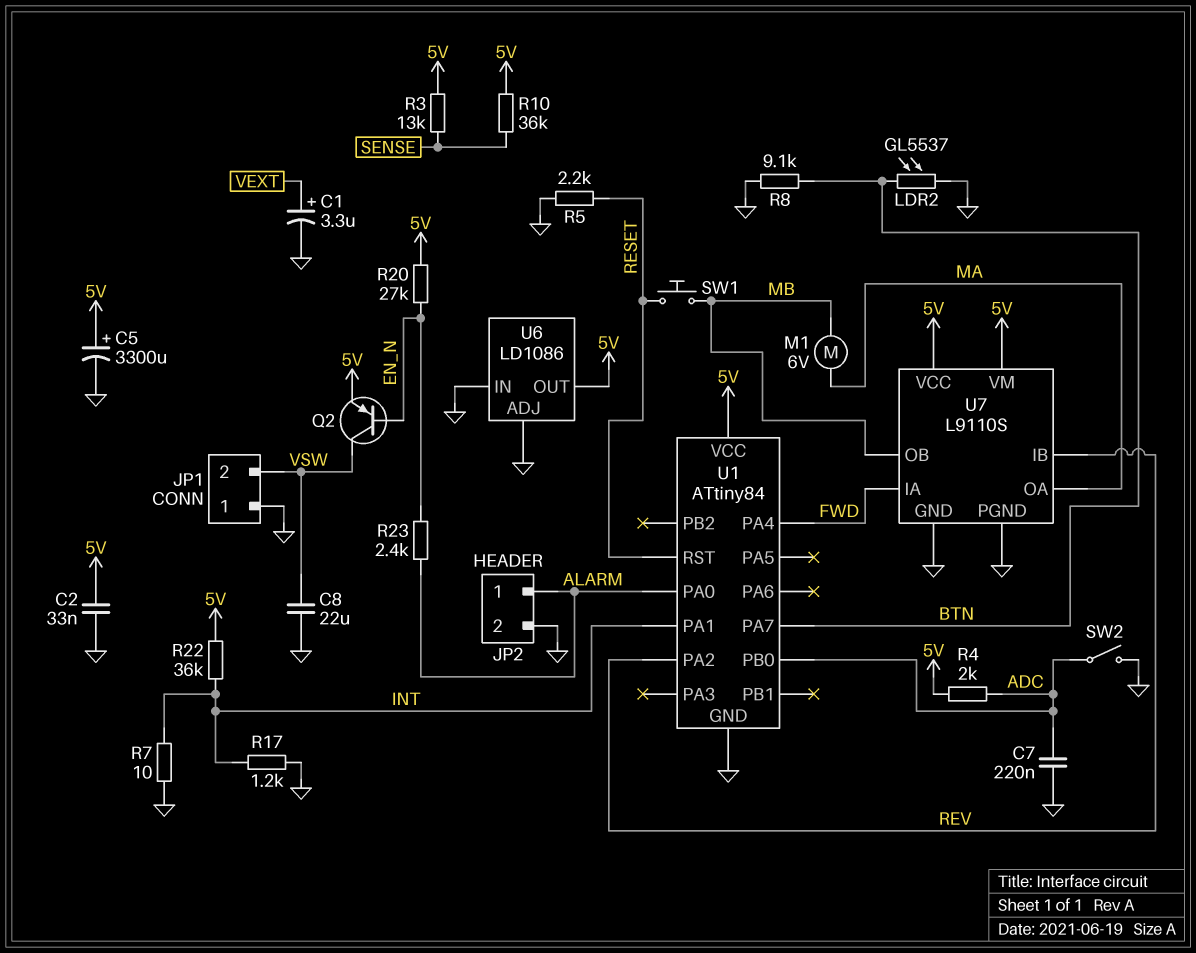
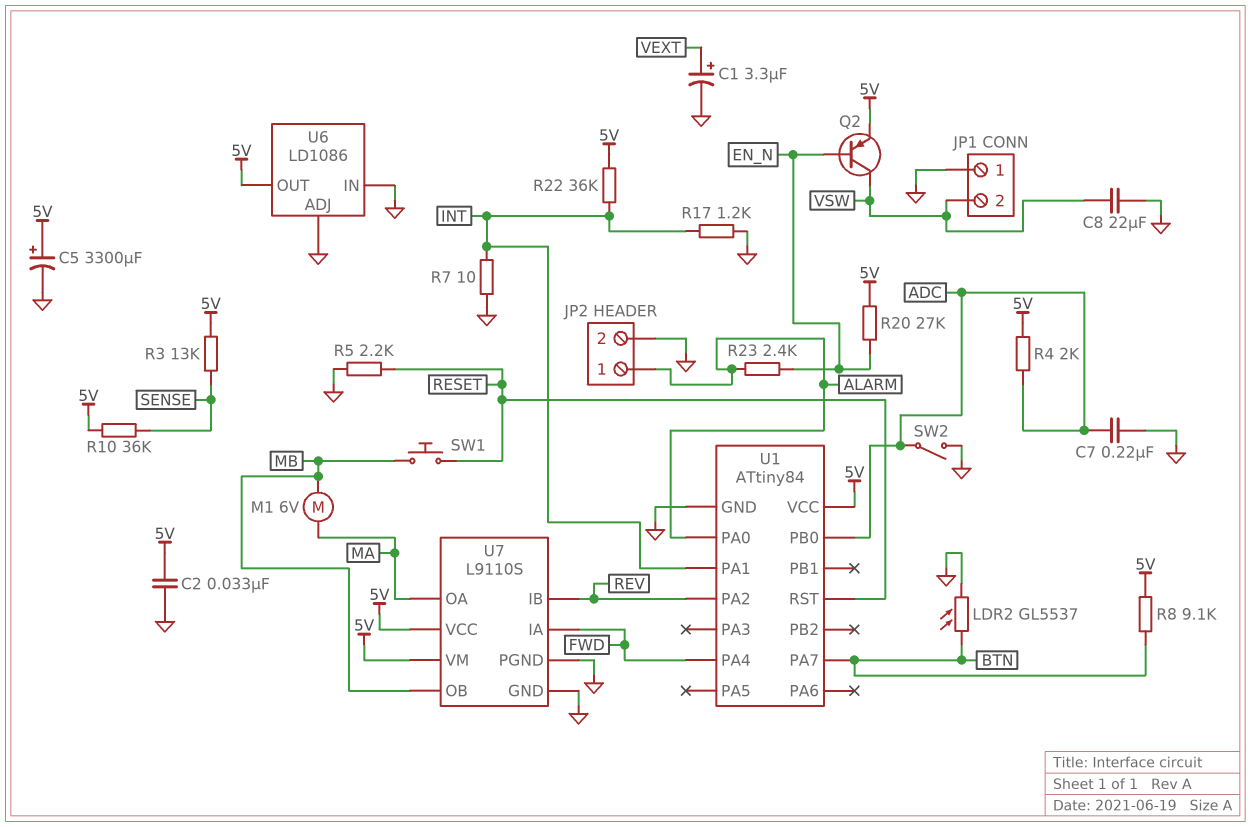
R8: 9.1k (BTN, GND) -> 9.1k (5V, BTN)

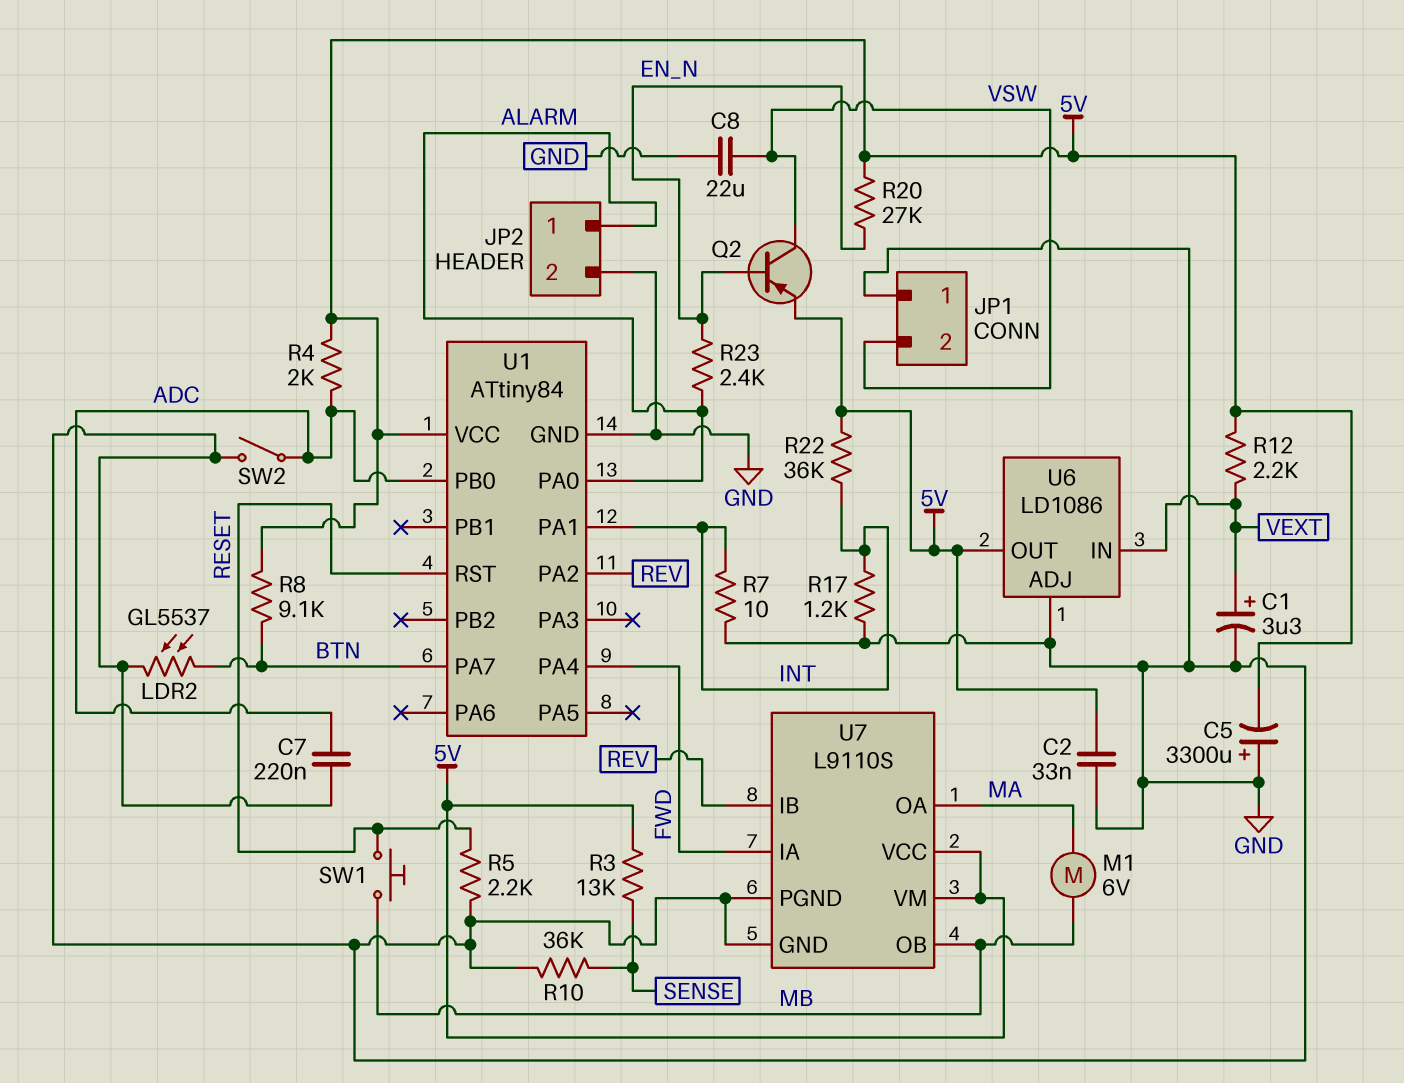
C5: 3300uF (plus 5V, minus GND) -> 3300uF (plus GND, minus 5V)
R10: 36k (5V, SENSE) -> 36k (GND, SENSE)
R12: none -> 2.2k (5V, VEXT)
U6 pin IN: GND -> VEXT

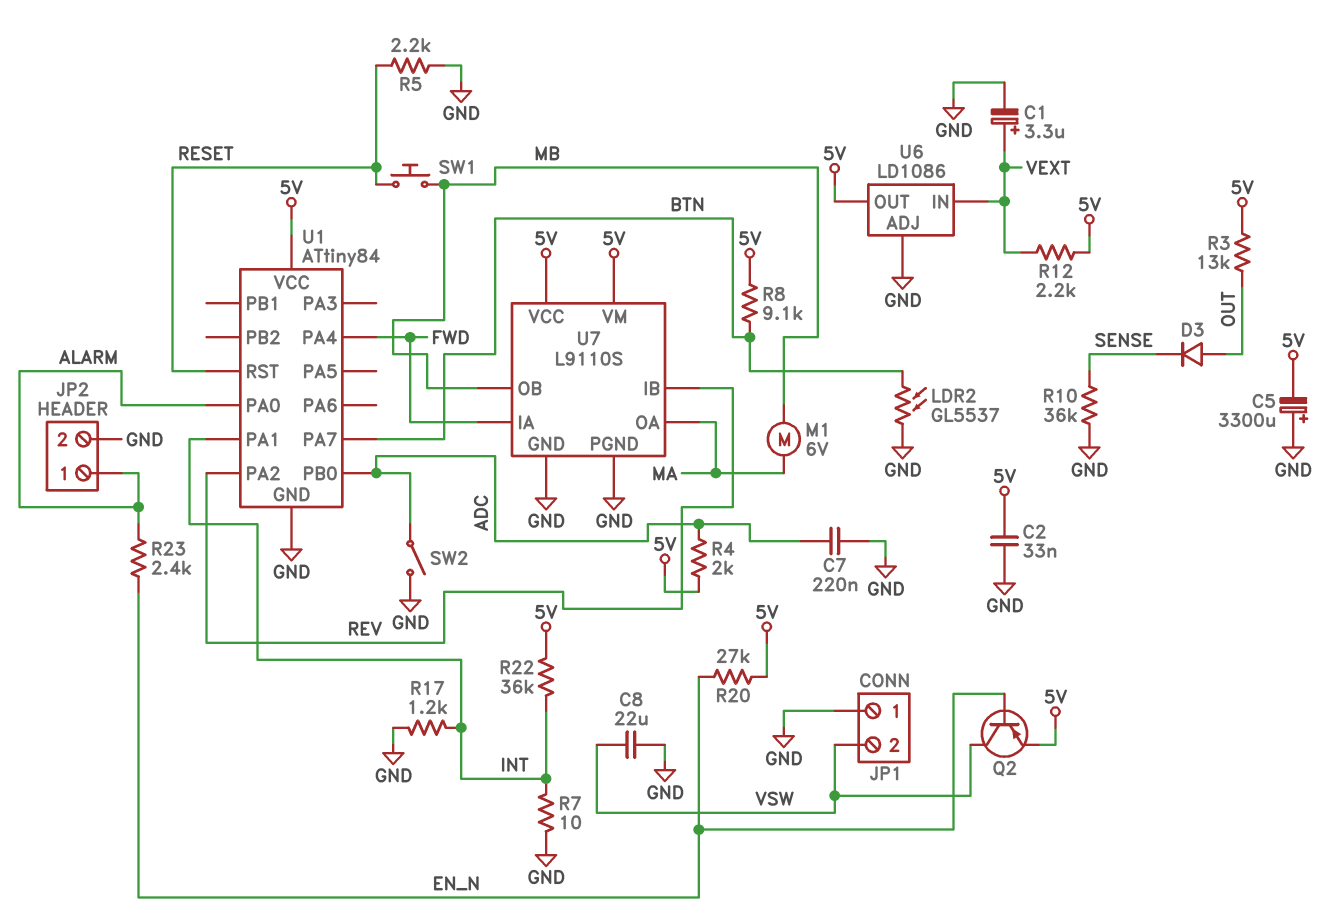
D3: none -> diode (A OUT, K SENSE)
R3: 13k (5V, SENSE) -> 13k (5V, OUT)

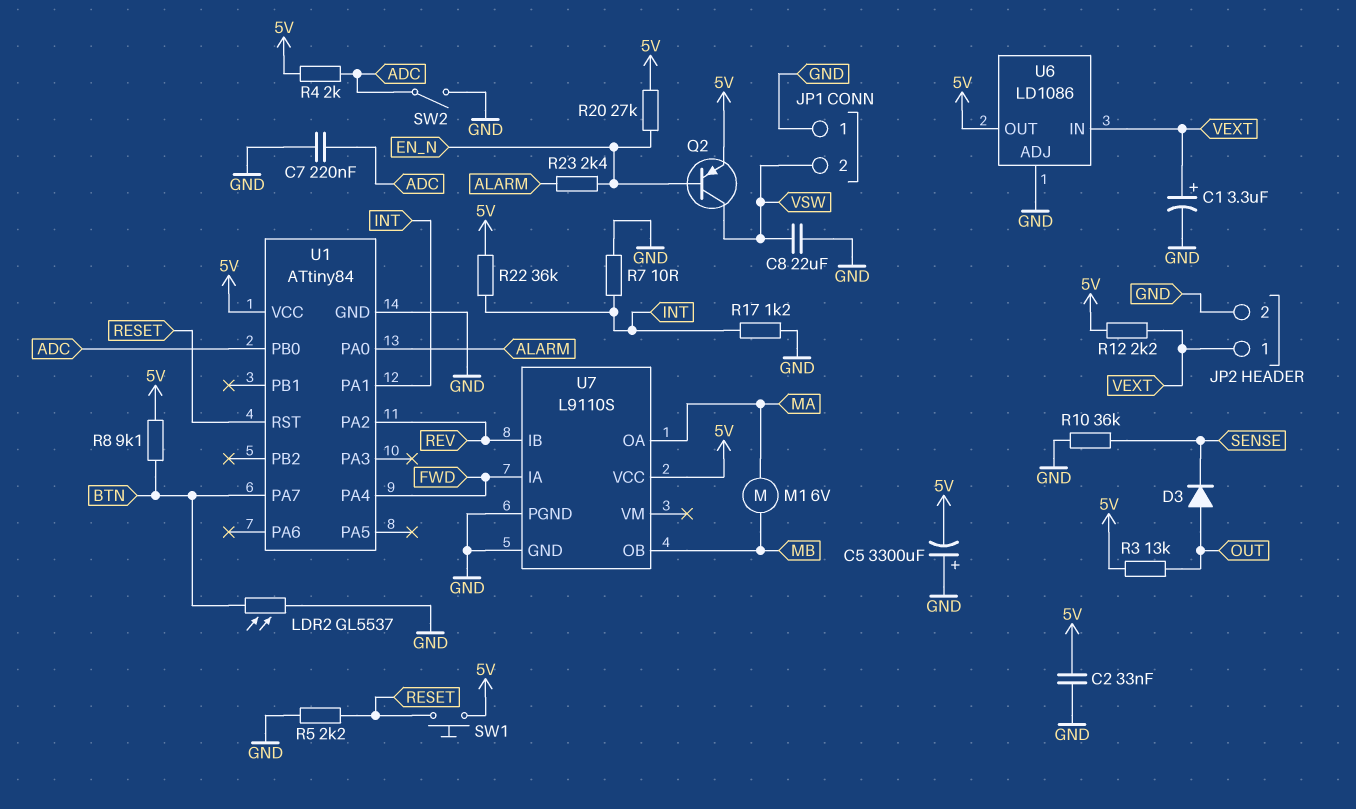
JP2 pin 1: ALARM -> VEXT
SW1: button (MB, RESET) -> button (5V, RESET)
U7 pin VM: 5V -> none

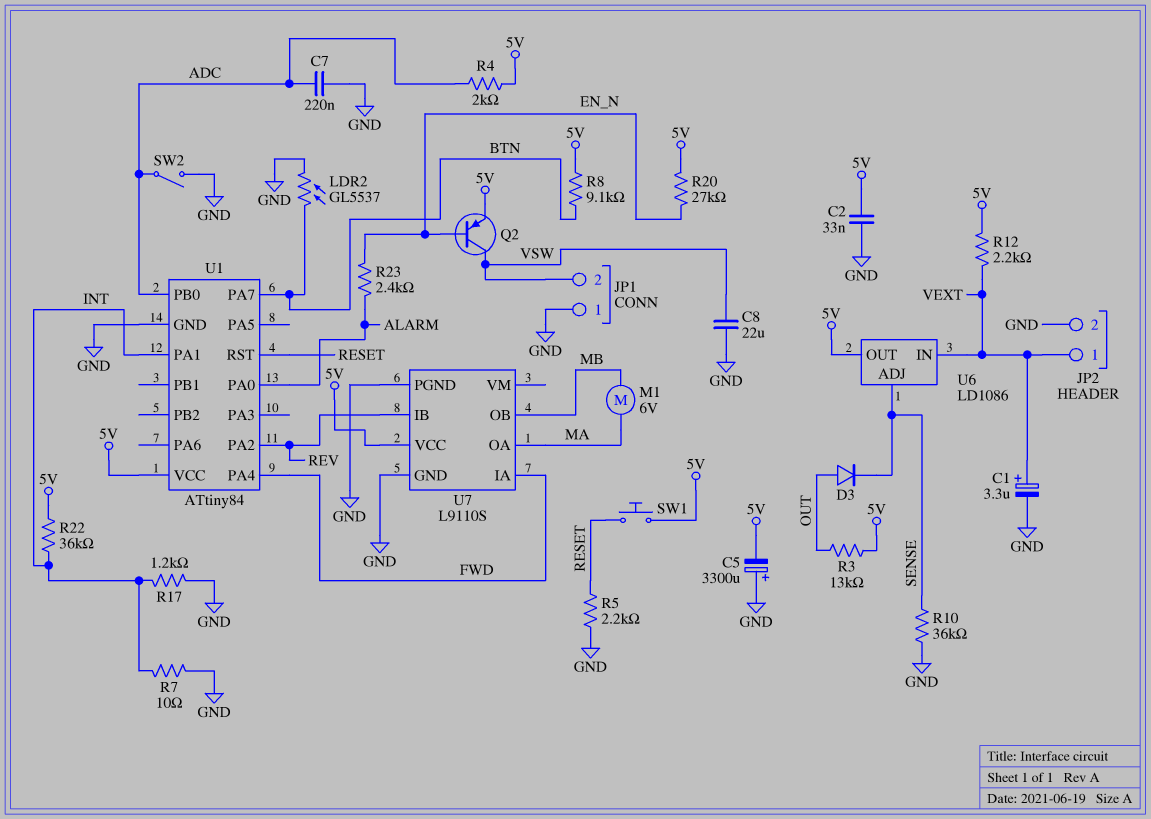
U6 pin ADJ: GND -> SENSE

